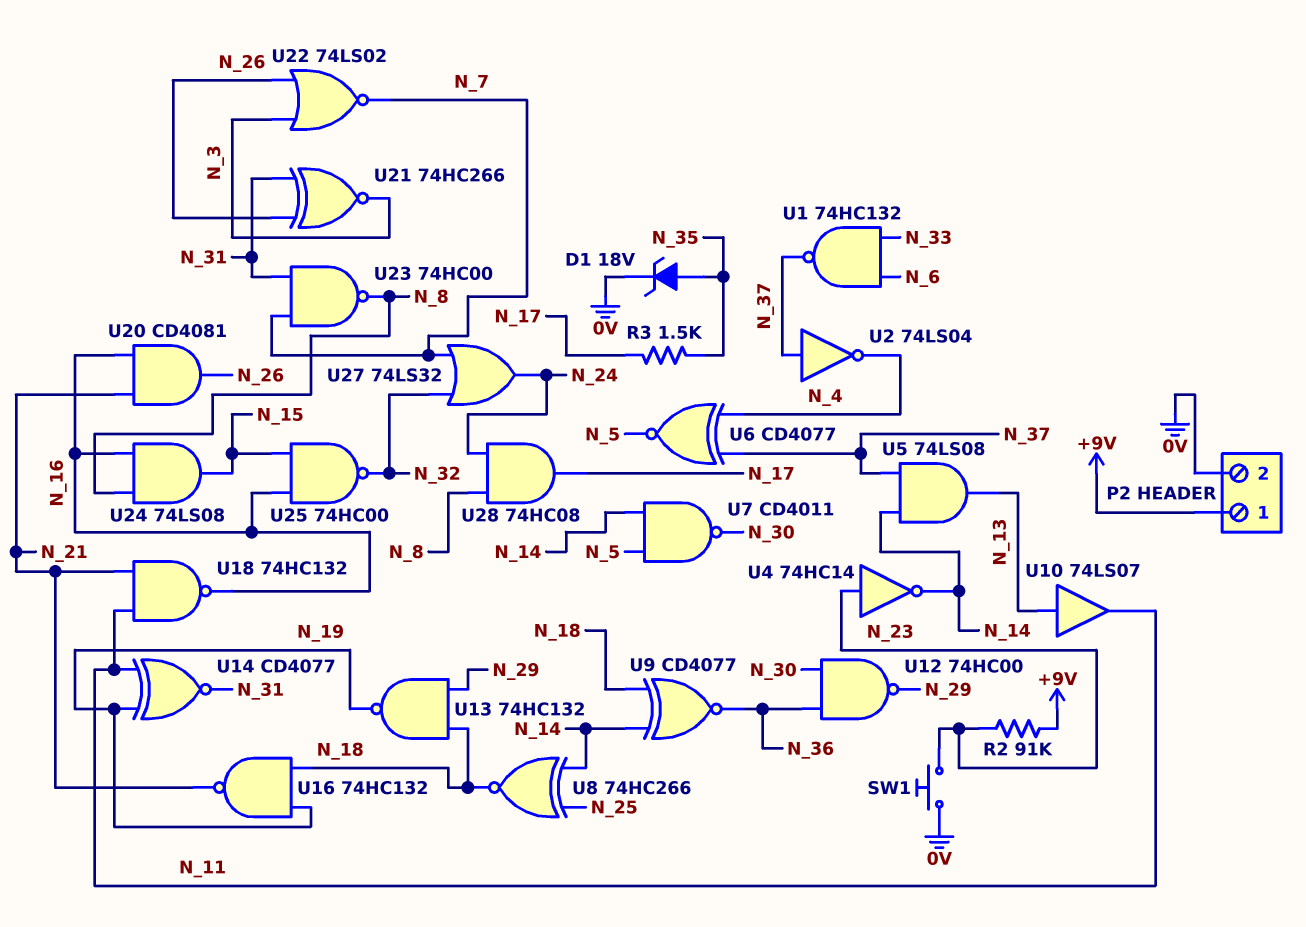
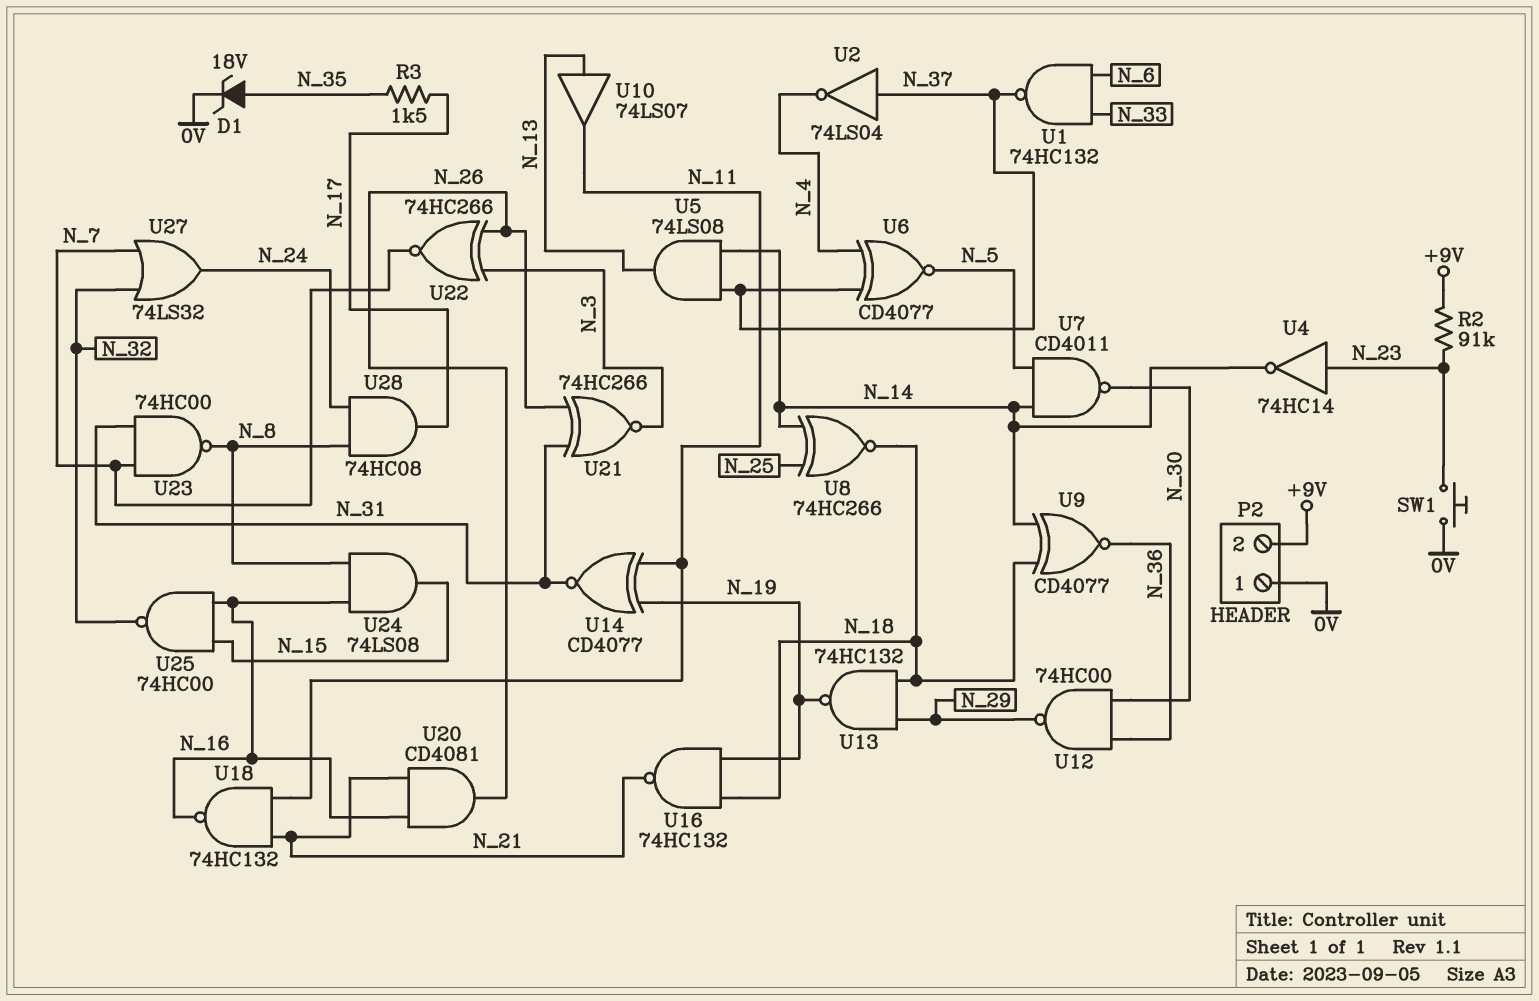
P2 pin 1: +9V -> 0V
P2 pin 2: 0V -> +9V
U22: NOR 74LS02 (in N_3, in N_26, out N_7) -> XNOR 74HC266 (in N_3, in N_26, out N_7)

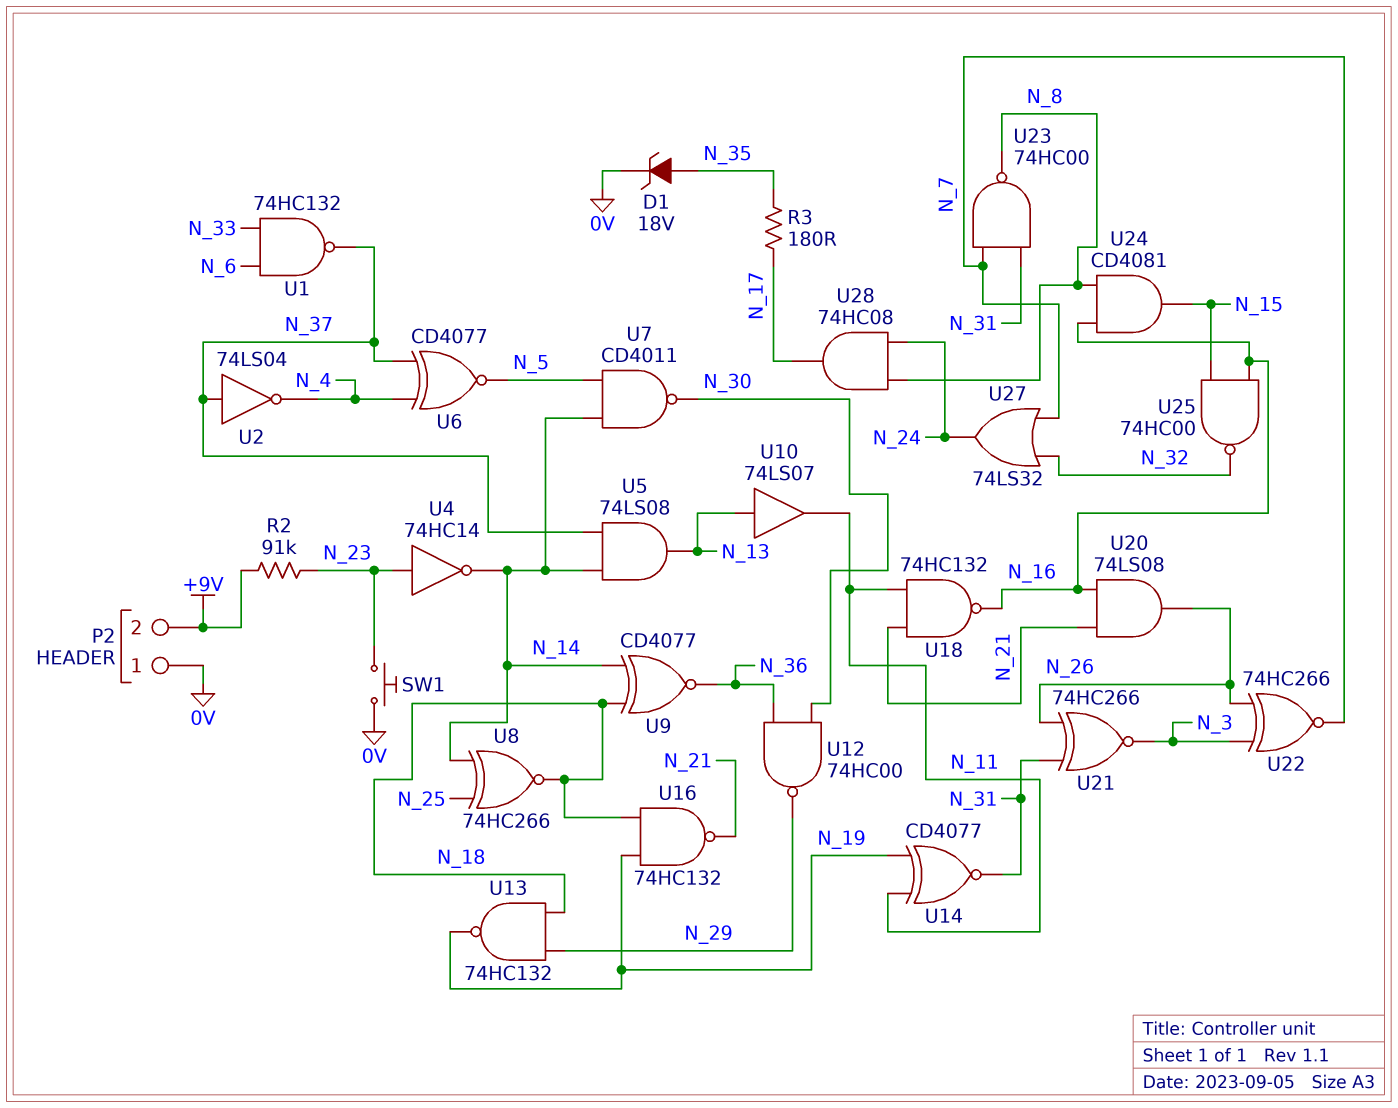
R3: 1.5k (N_17, N_35) -> 180 (N_17, N_35)
U20: AND CD4081 (in N_16, in N_21, out N_26) -> AND 74LS08 (in N_16, in N_21, out N_26)
U24: AND 74LS08 (in N_8, in N_16, out N_15) -> AND CD4081 (in N_8, in N_16, out N_15)

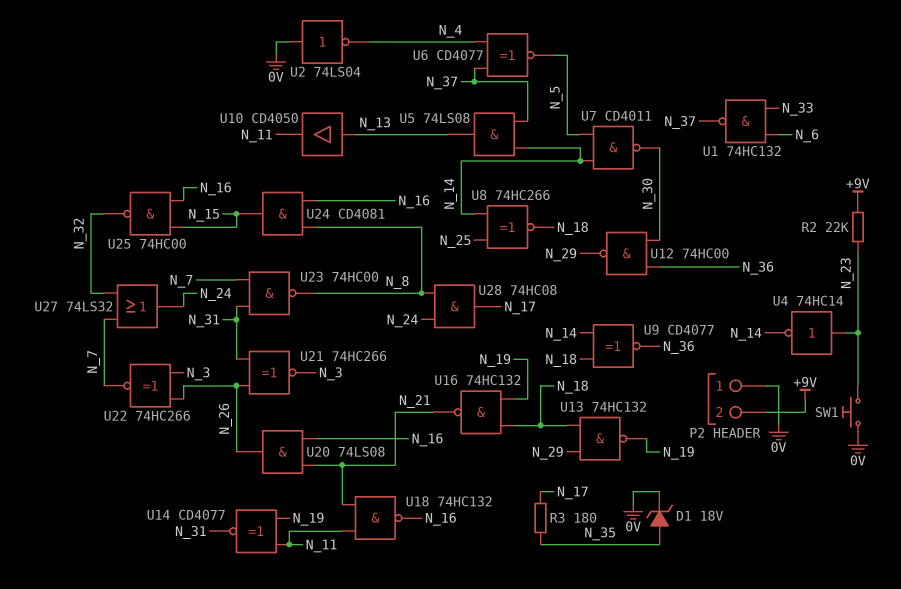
R2: 91k (+9V, N_23) -> 22k (+9V, N_23)
U2: NOT 74LS04 (in N_37, out N_4) -> NOT 74LS04 (in 0V, out N_4)
U10: buffer 74LS07 (in N_13, out N_11) -> buffer CD4050 (in N_13, out N_11)

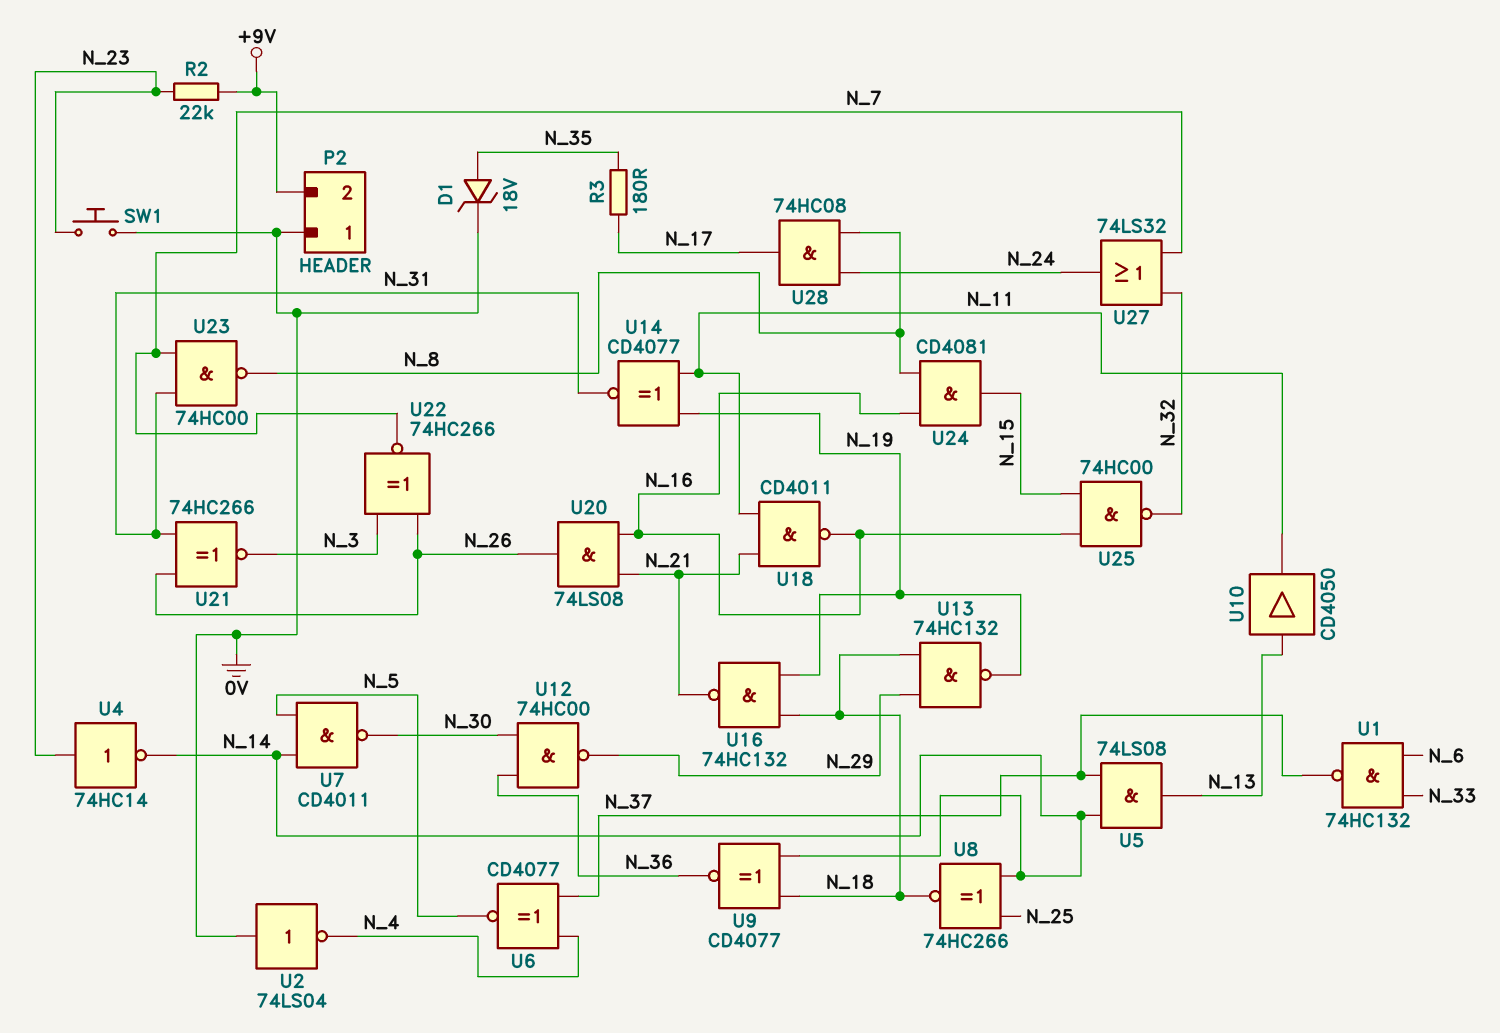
U18: NAND 74HC132 (in N_11, in N_21, out N_16) -> NAND CD4011 (in N_11, in N_21, out N_16)

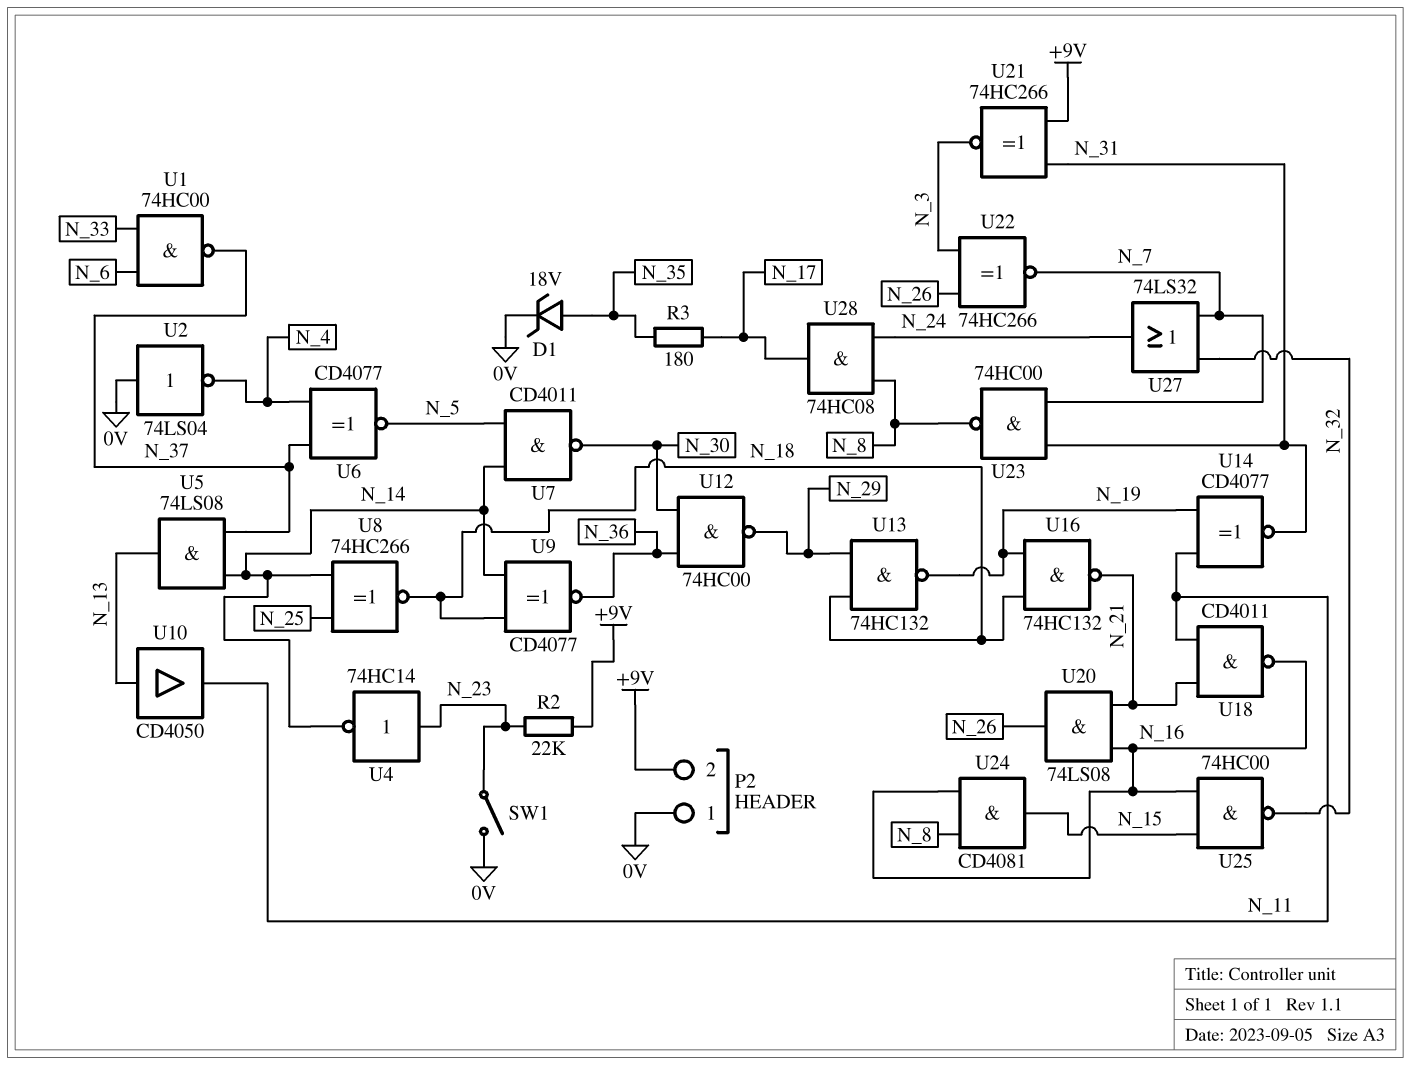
SW1: button (0V, N_23) -> switch (0V, N_23)
U1: NAND 74HC132 (in N_6, in N_33, out N_37) -> NAND 74HC00 (in N_6, in N_33, out N_37)
U21: XNOR 74HC266 (in N_26, in N_31, out N_3) -> XNOR 74HC266 (in +9V, in N_31, out N_3)

